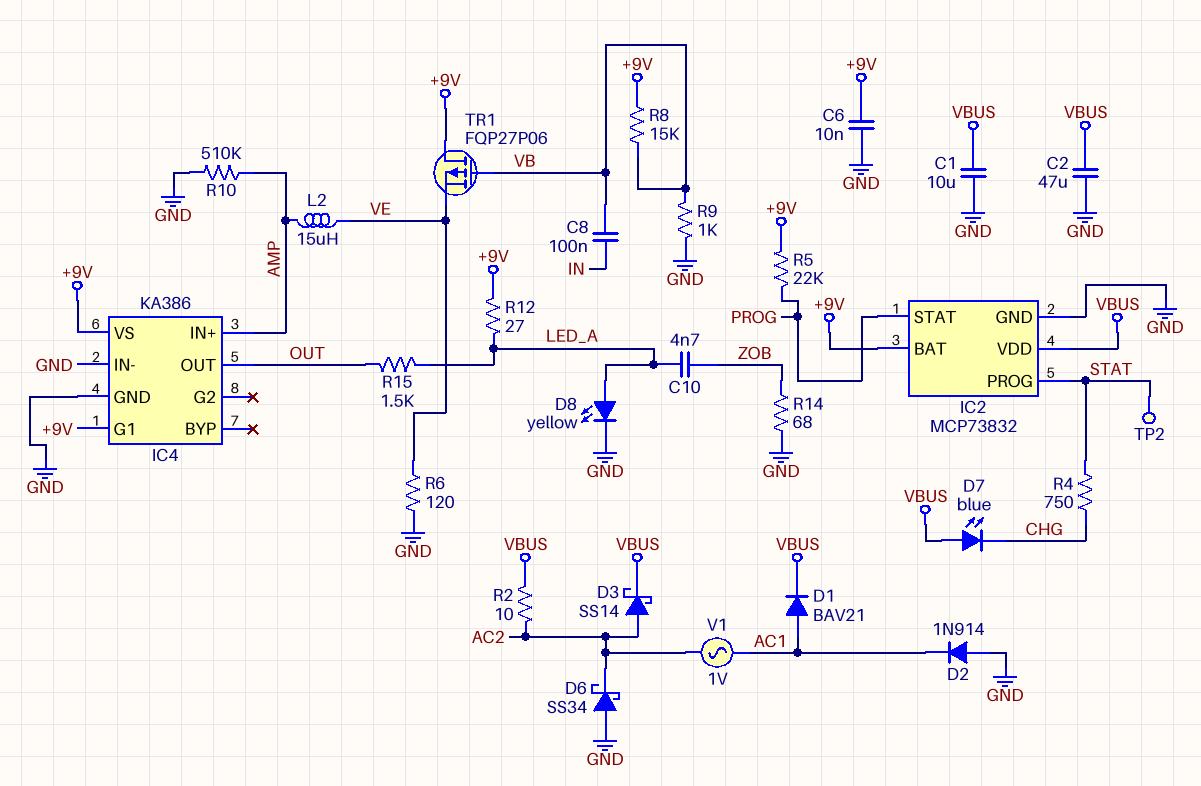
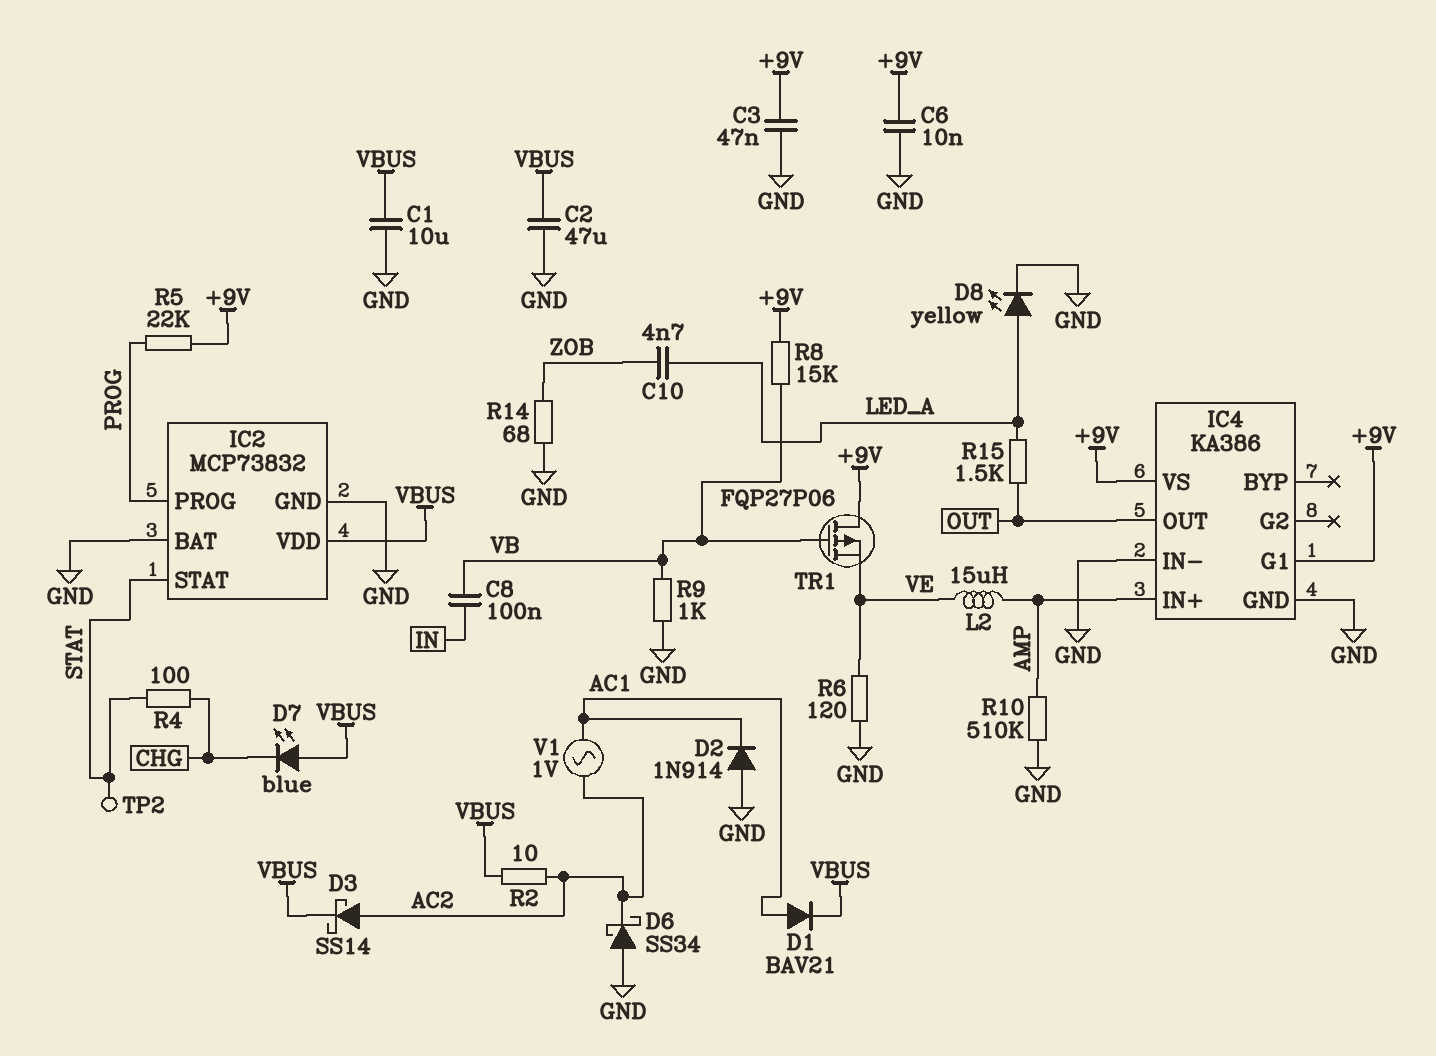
C3: none -> 47nF (+9V, GND)
IC2 pin BAT: +9V -> GND
IC2 pin PROG: STAT -> PROG
IC2 pin STAT: PROG -> STAT
R4: 750 (CHG, STAT) -> 100 (CHG, STAT)
R12: 27 (+9V, LED_A) -> none

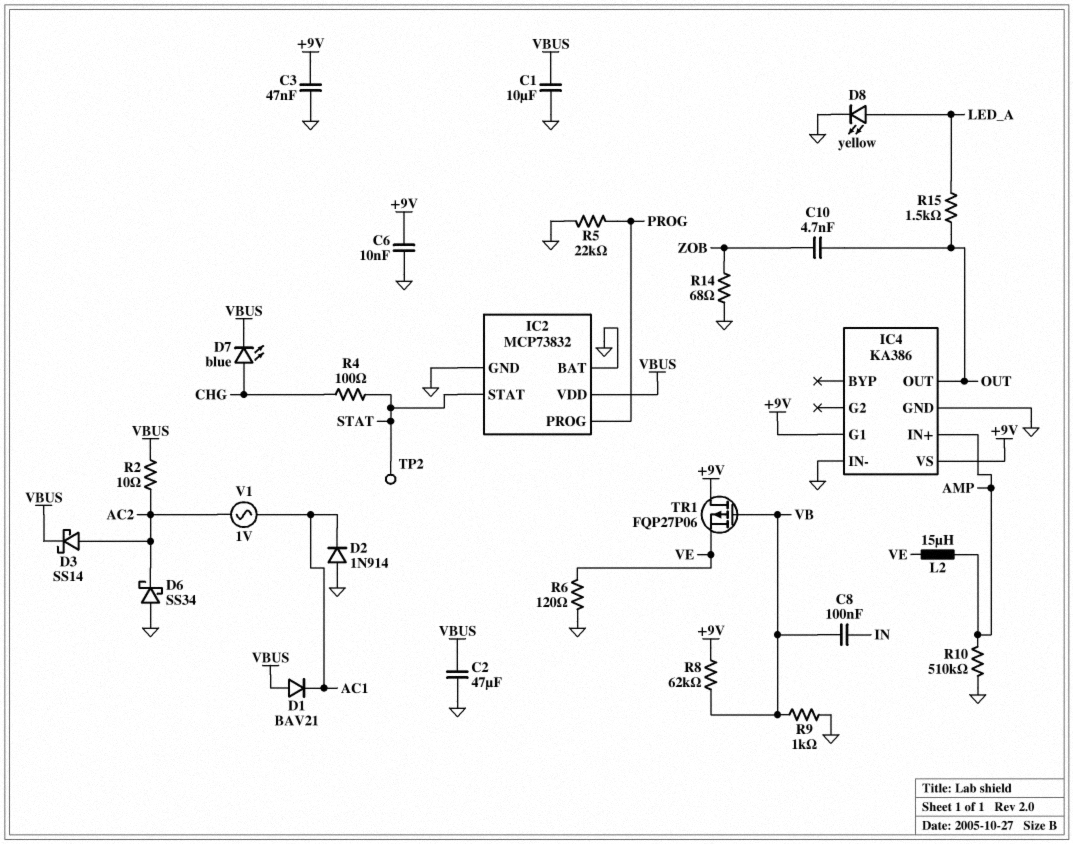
C10: 4.7nF (LED_A, ZOB) -> 4.7nF (OUT, ZOB)
D1: diode BAV21 (A AC1, K VBUS) -> diode BAV21 (A VBUS, K AC1)
D7: LED blue (A VBUS, K CHG) -> LED blue (A CHG, K VBUS)
R5: 22k (+9V, PROG) -> 22k (GND, PROG)
R8: 15k (+9V, VB) -> 62k (+9V, VB)

